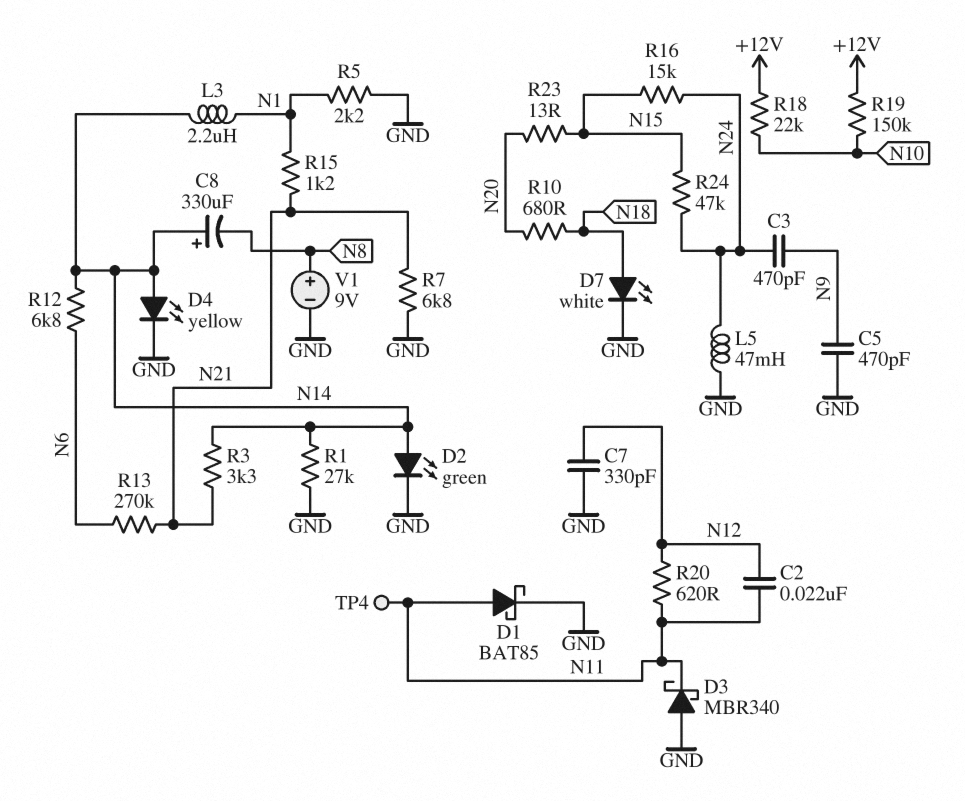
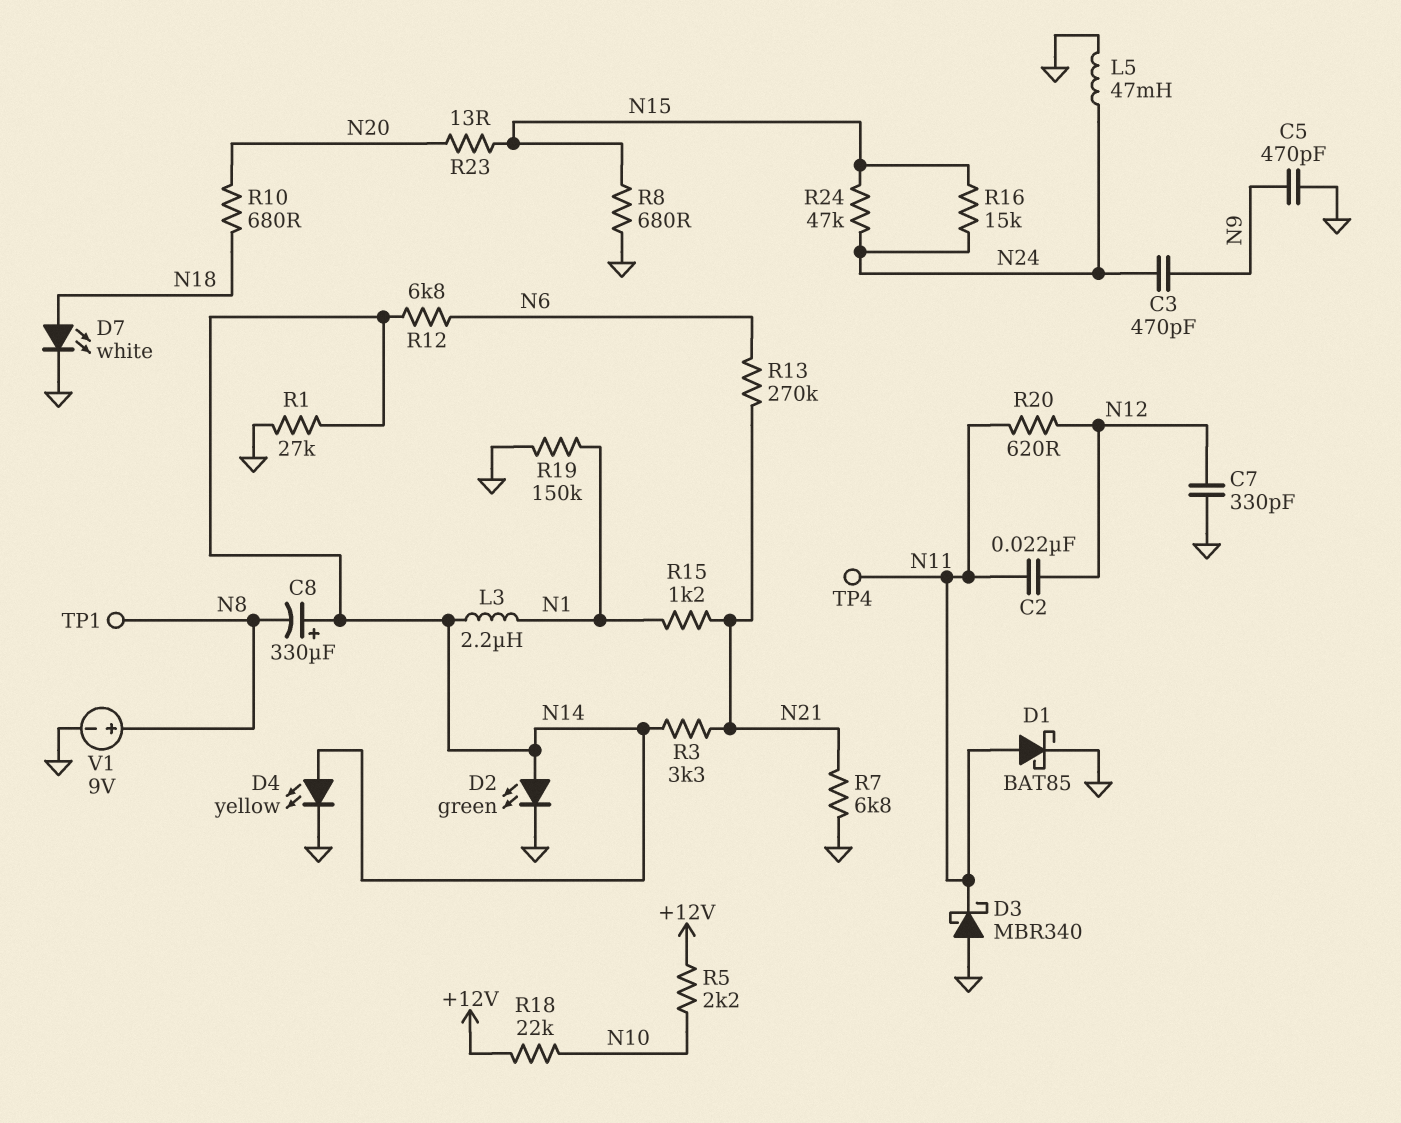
R5: 2.2k (GND, N1) -> 2.2k (+12V, N10)
R8: none -> 680 (GND, N15)
R19: 150k (+12V, N10) -> 150k (GND, N1)
TP1: none -> test point (N8)

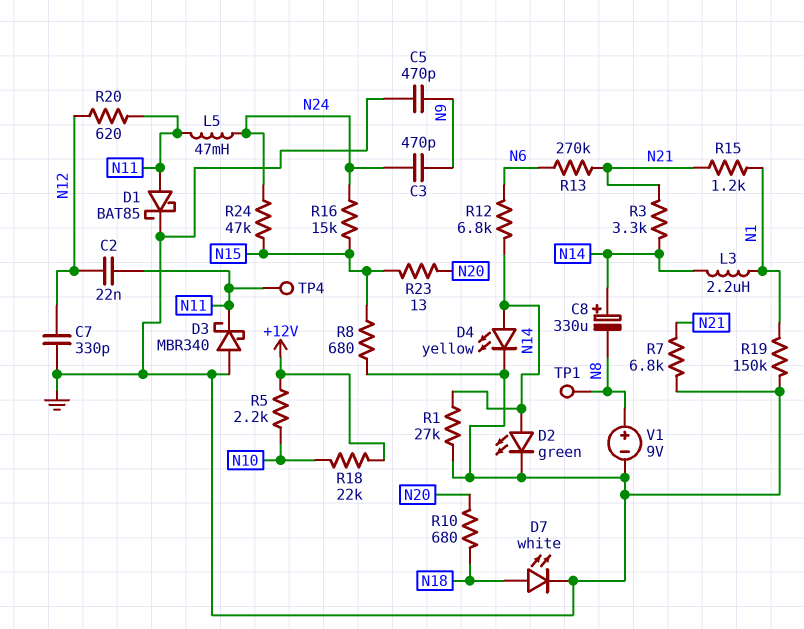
L5: 47mH (GND, N24) -> 47mH (N11, N24)

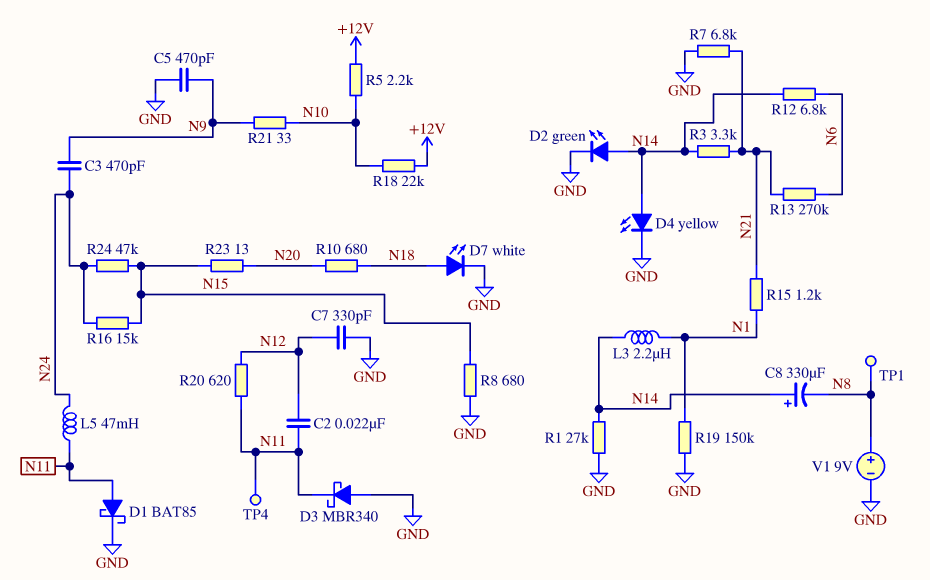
R21: none -> 33 (N9, N10)

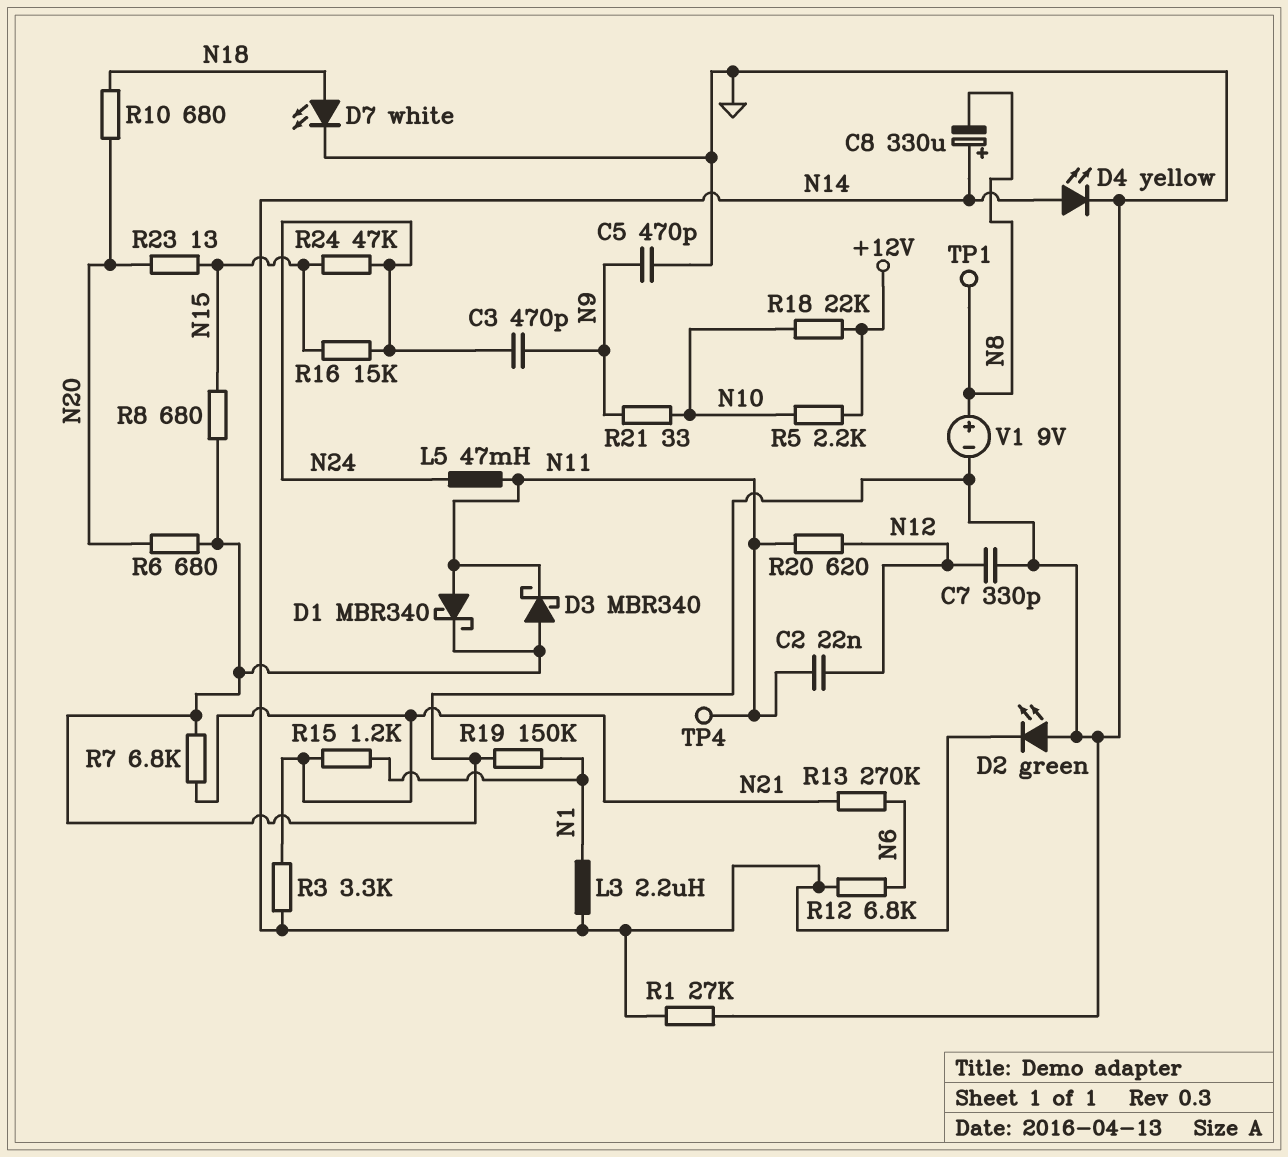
D1: schottky BAT85 (A N11, K GND) -> schottky MBR340 (A N11, K GND)
D2: LED green (A N14, K GND) -> LED green (A GND, K N14)
R6: none -> 680 (GND, N20)

